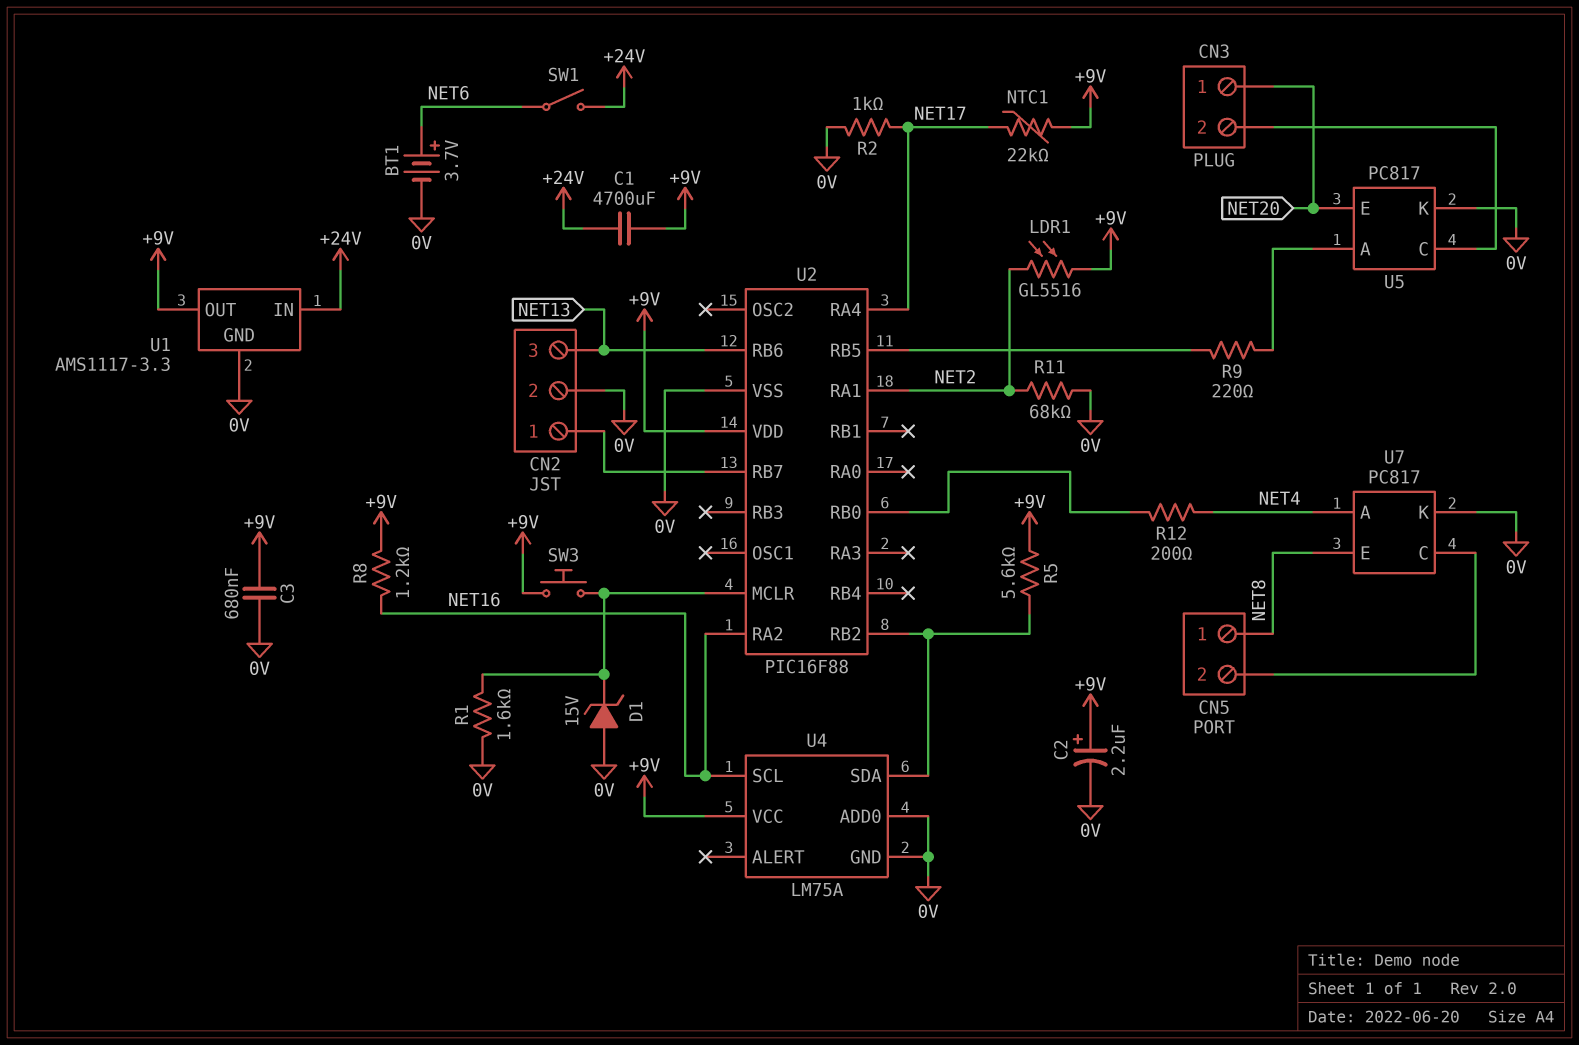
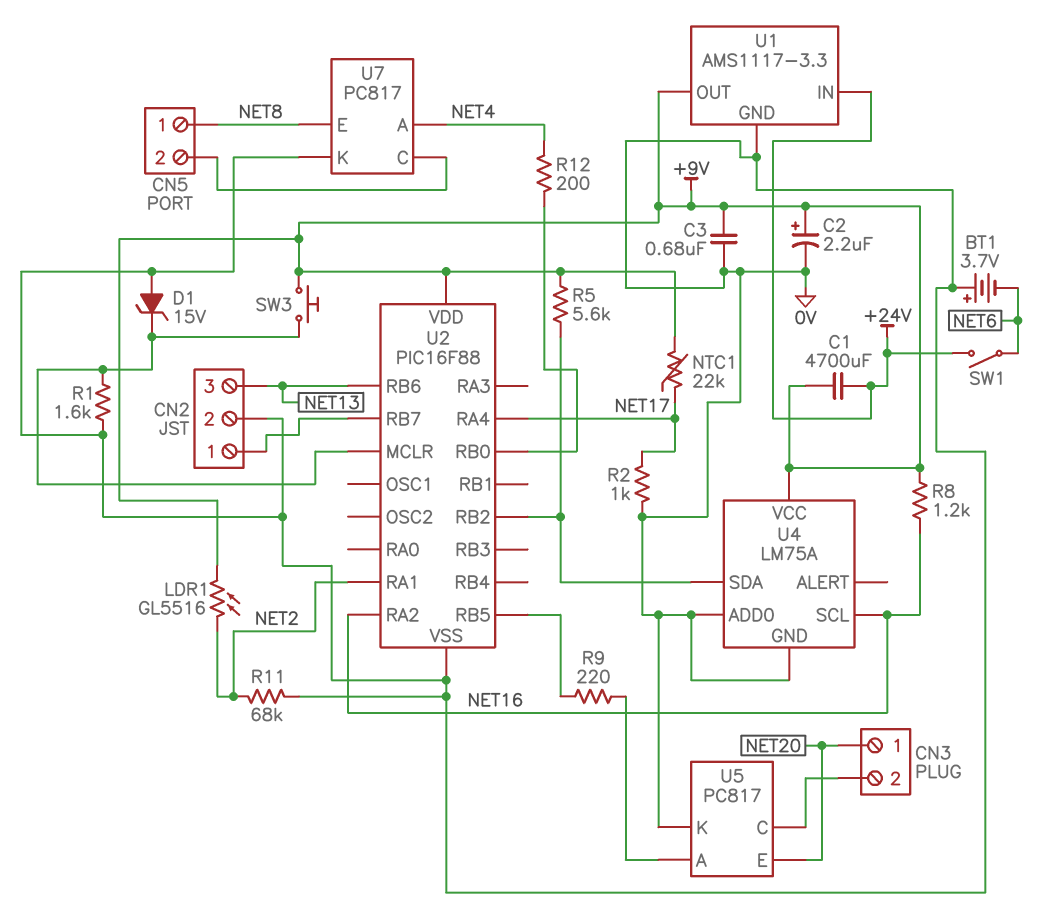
BT1: 3.7V (plus NET6, minus 0V) -> 3.7V (plus 0V, minus NET6)

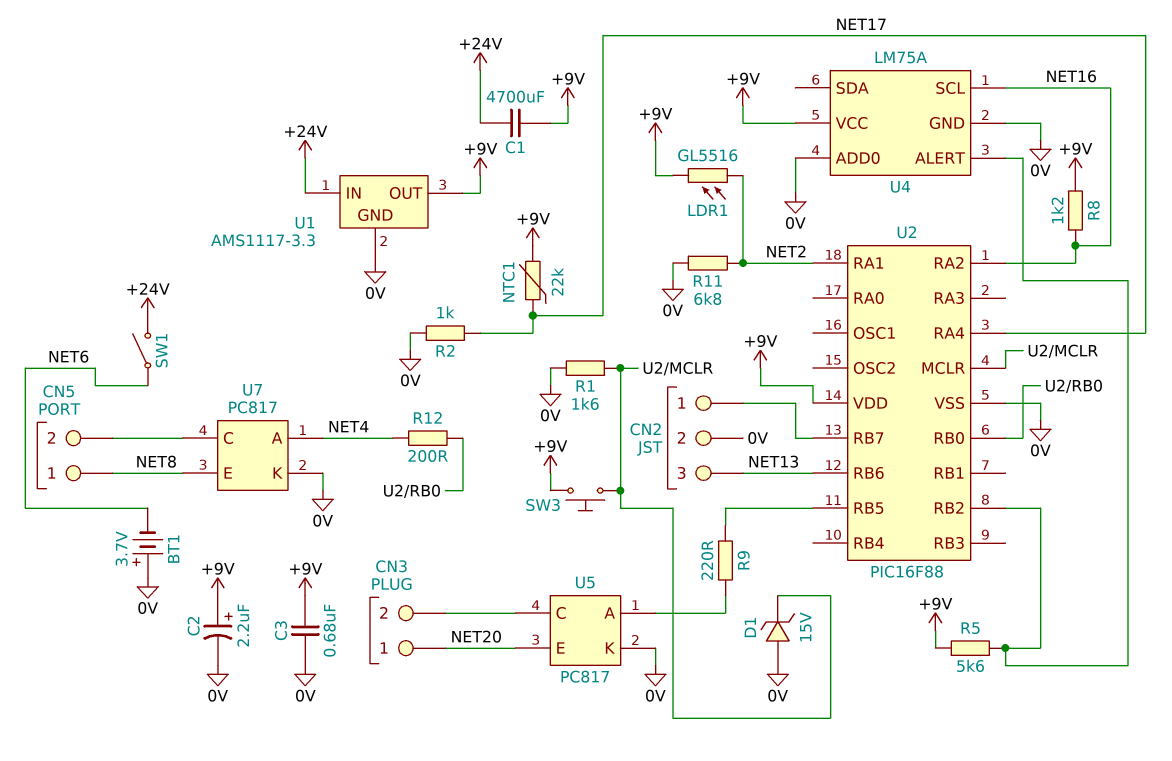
R11: 68k (0V, NET2) -> 6.8k (0V, NET2)
U4 pin ALERT: none -> U2/RB2
U4 pin SDA: U2/RB2 -> none

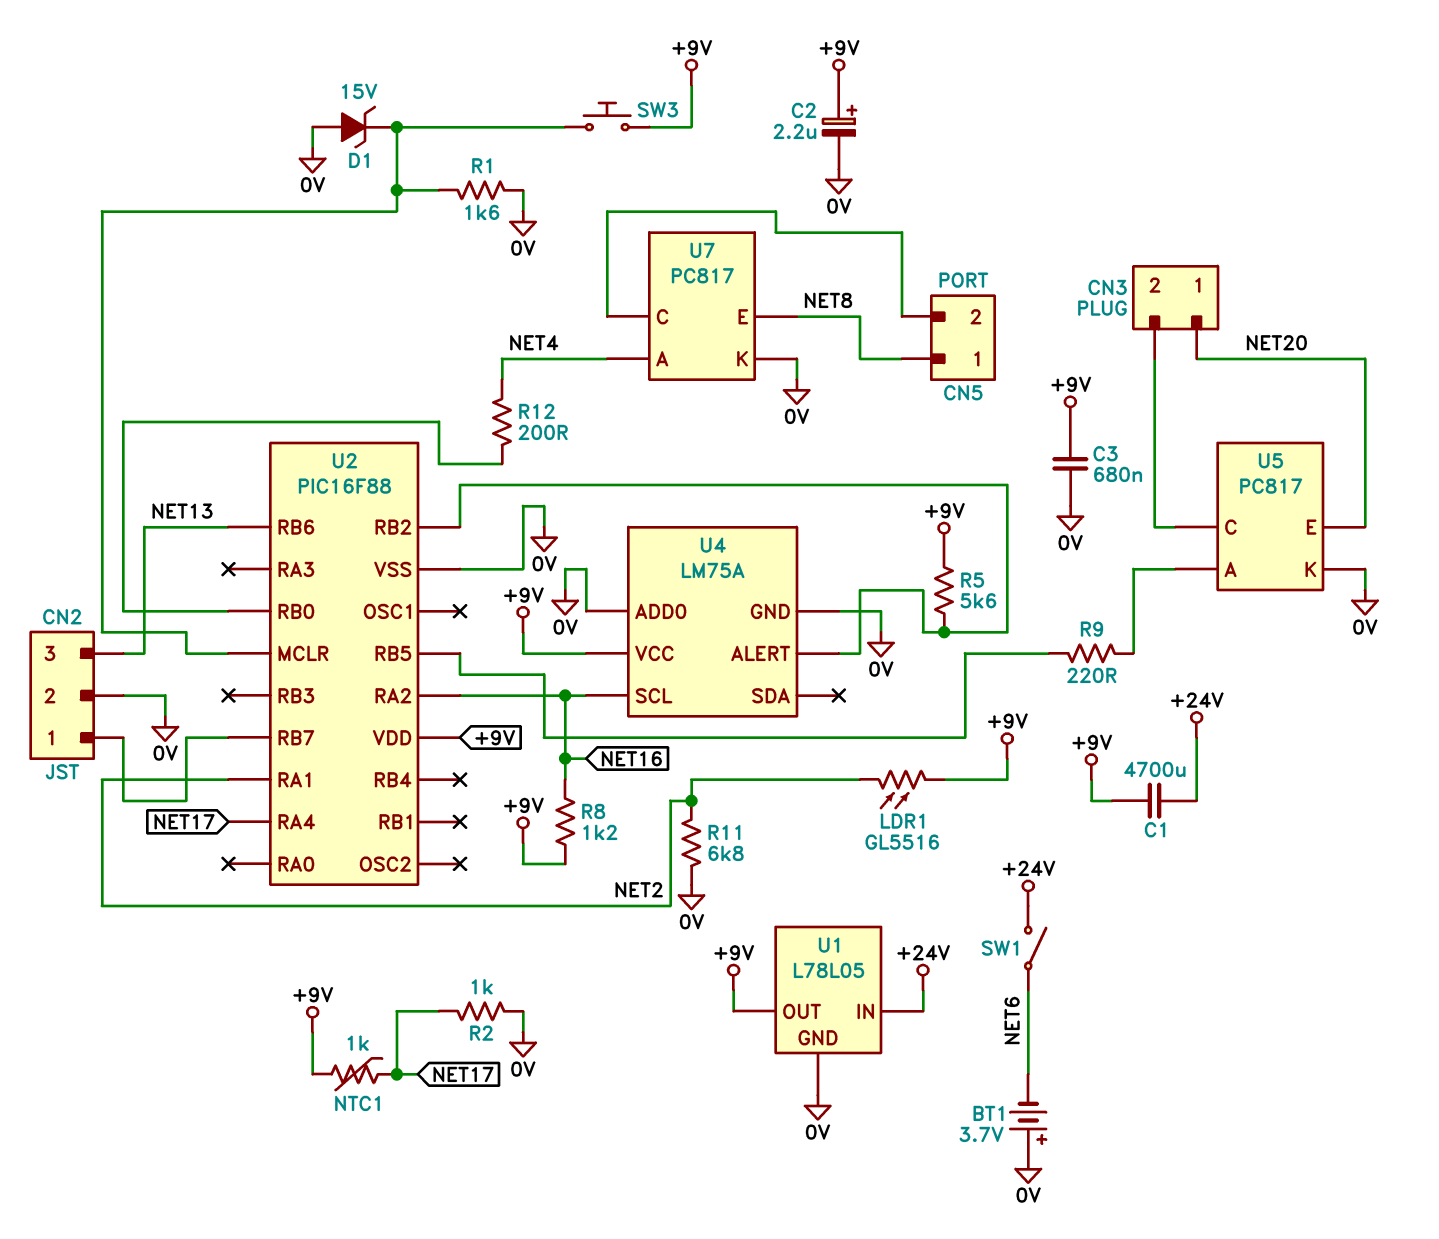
NTC1: 22k (+9V, NET17) -> 1k (+9V, NET17)
U1: AMS1117-3.3 -> L78L05

